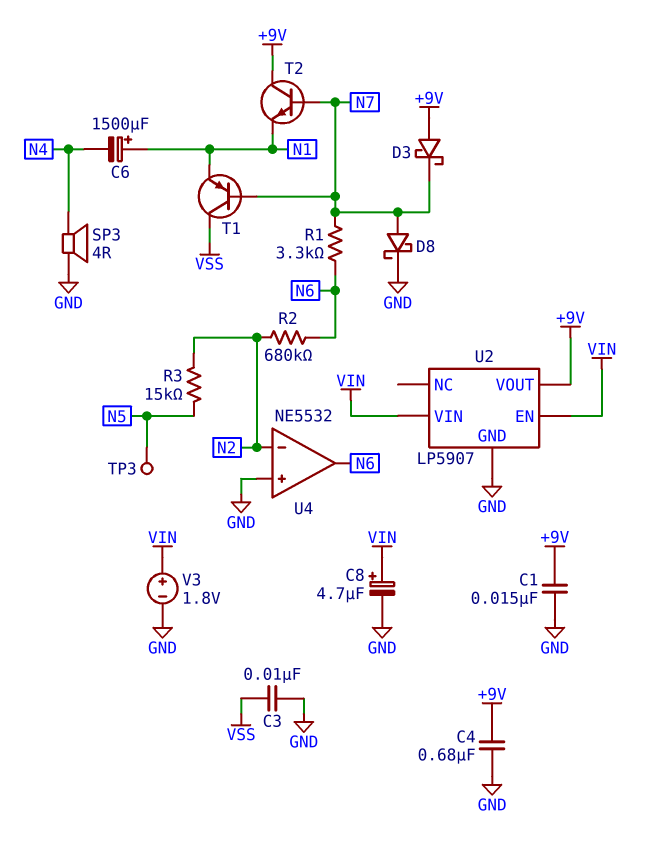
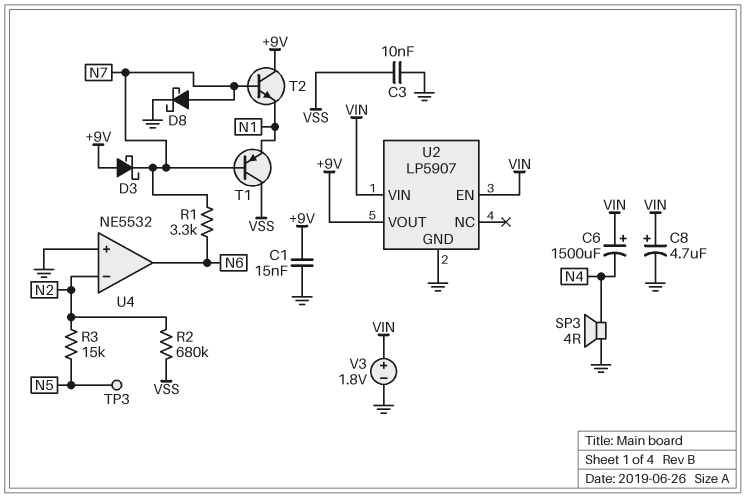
C4: 680nF (+9V, GND) -> none
C6: 1500uF (plus N1, minus N4) -> 1500uF (plus VIN, minus N4)
R2: 680k (N2, N6) -> 680k (N2, VSS)

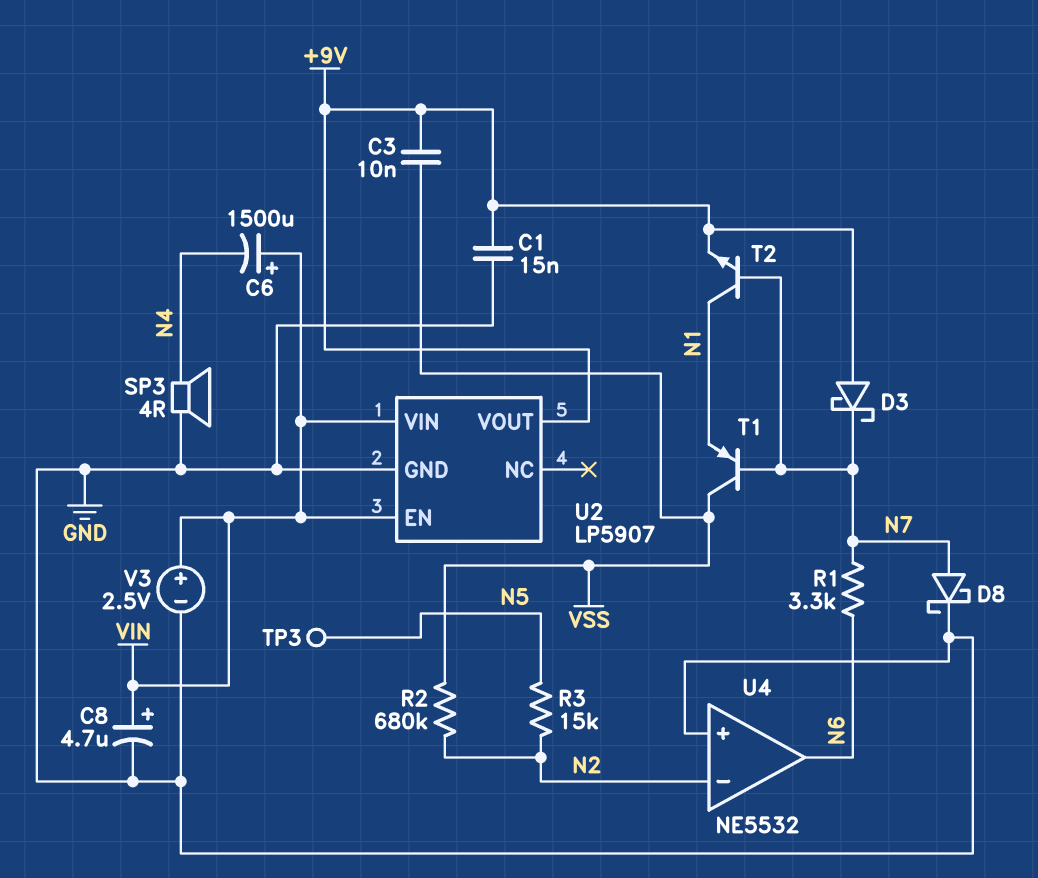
C3: 10nF (GND, VSS) -> 10nF (+9V, VSS)
T2: NPN (B N7, C +9V, E N1) -> NPN (B N7, C N1, E +9V)
V3: 1.8V (plus VIN, minus GND) -> 2.5V (plus VIN, minus GND)

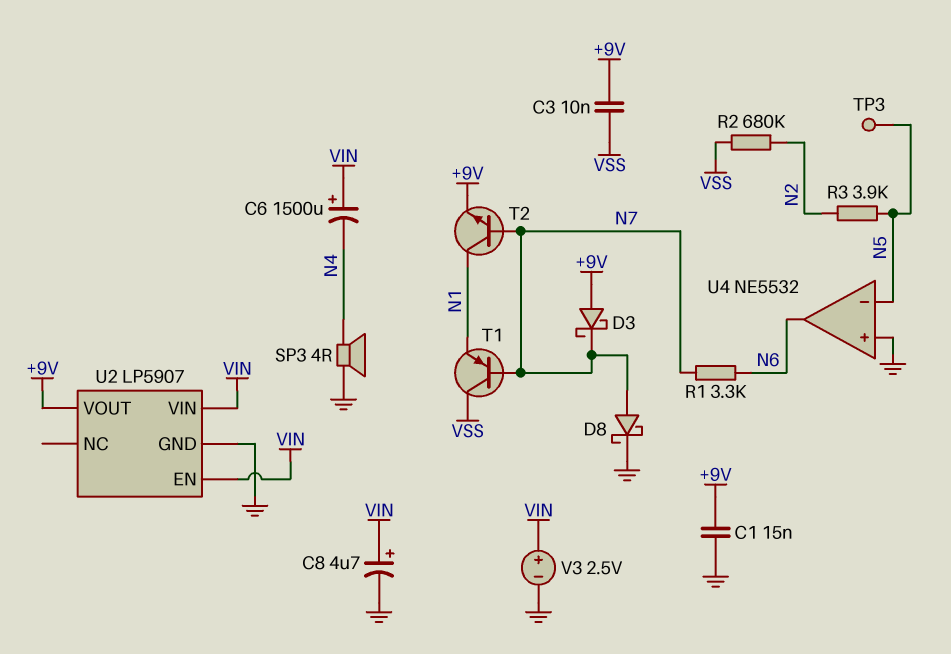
R3: 15k (N2, N5) -> 3.9k (N2, N5)
U4 pin in-: N2 -> N5

